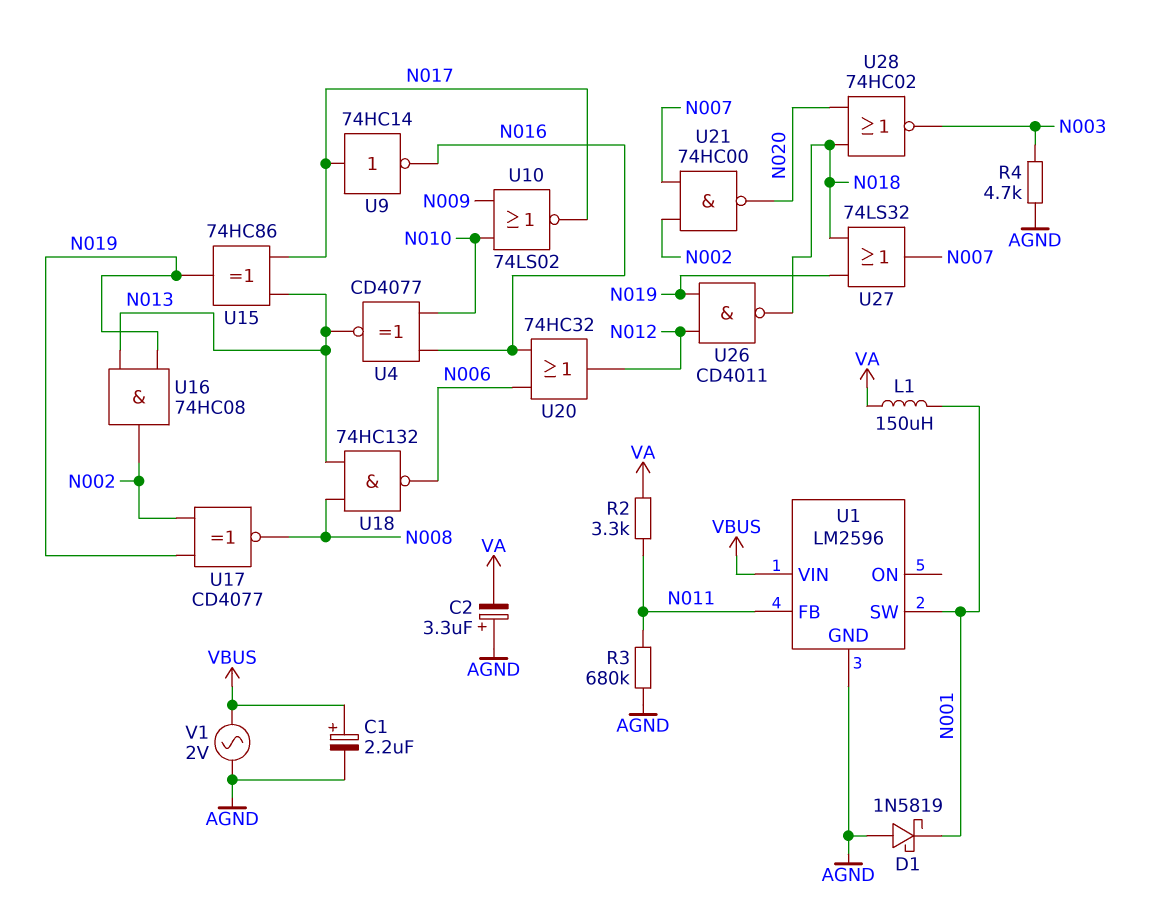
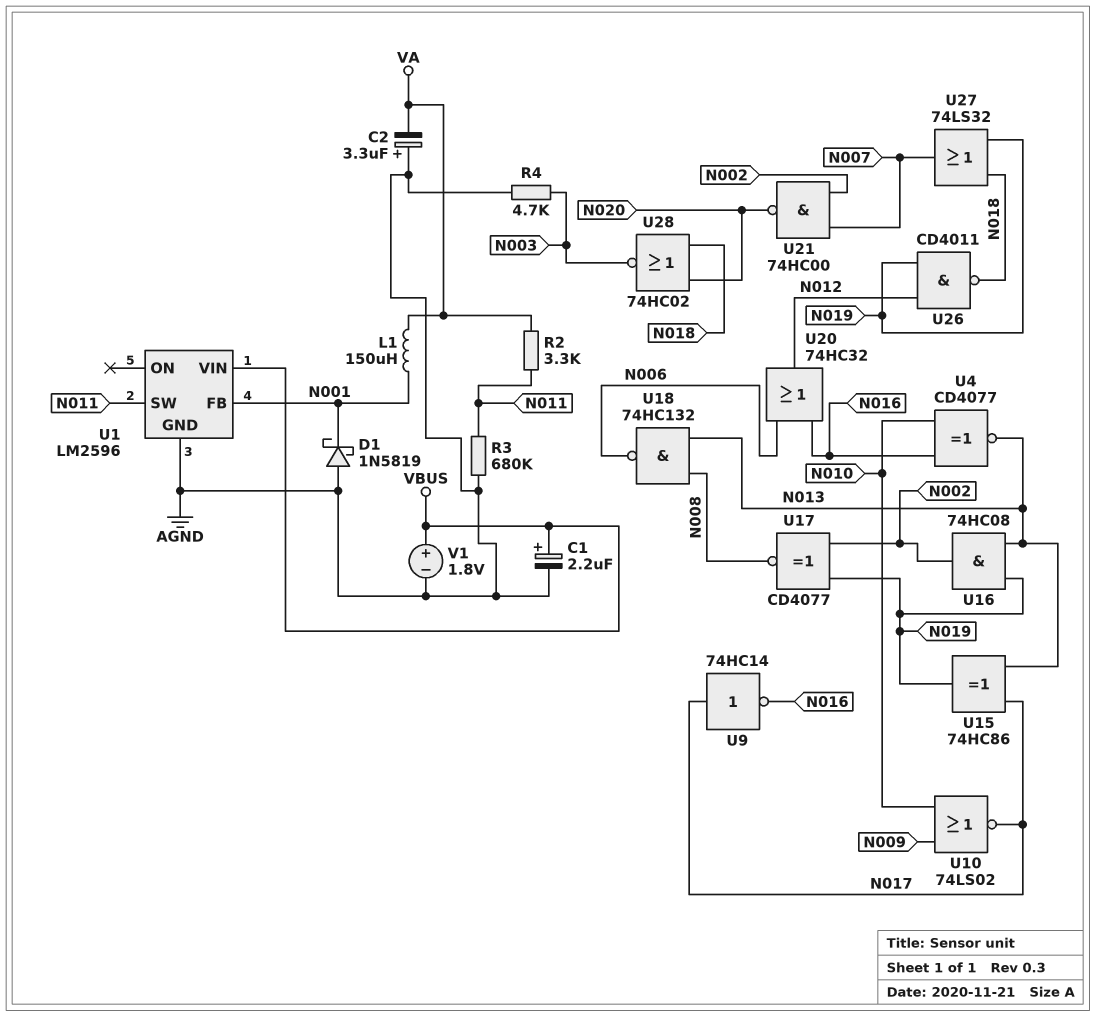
U1 pin FB: N011 -> N001
U1 pin SW: N001 -> N011
V1: AC 2V (AGND, VBUS) -> 1.8V (plus VBUS, minus AGND)

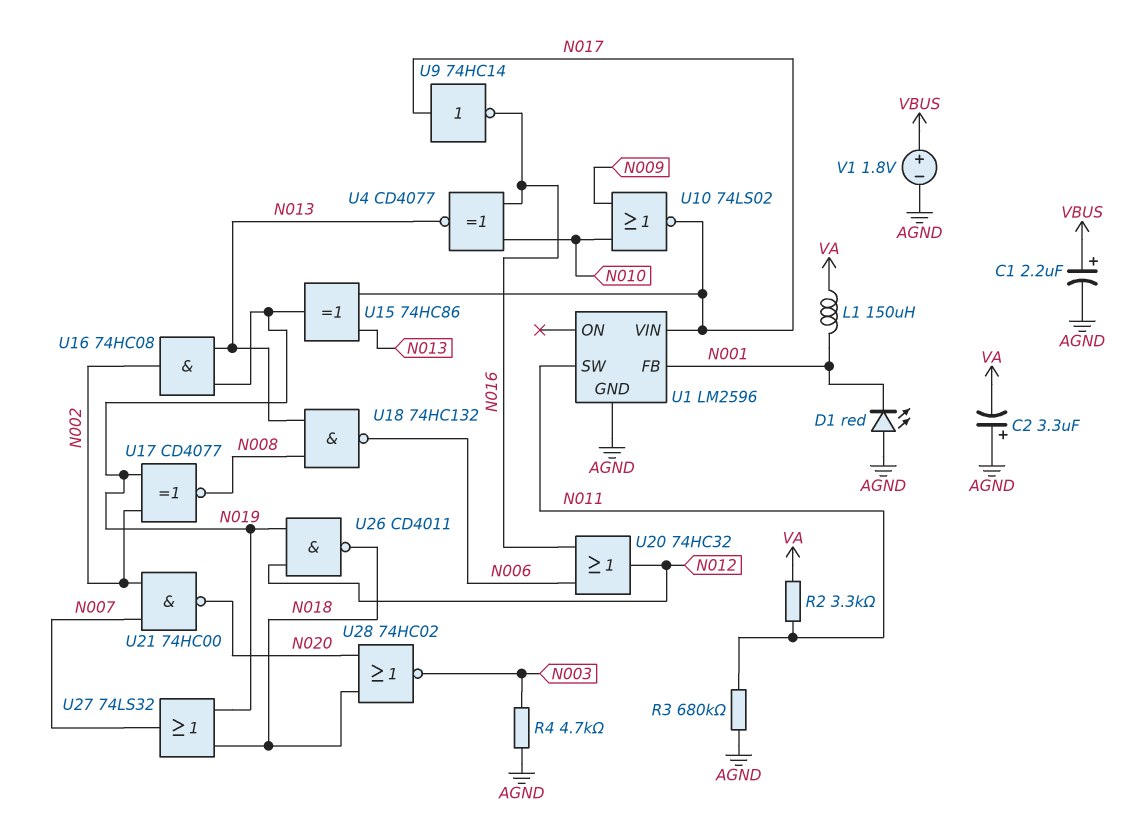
D1: schottky 1N5819 (A AGND, K N001) -> LED red (A AGND, K N001)
U1 pin VIN: VBUS -> N017

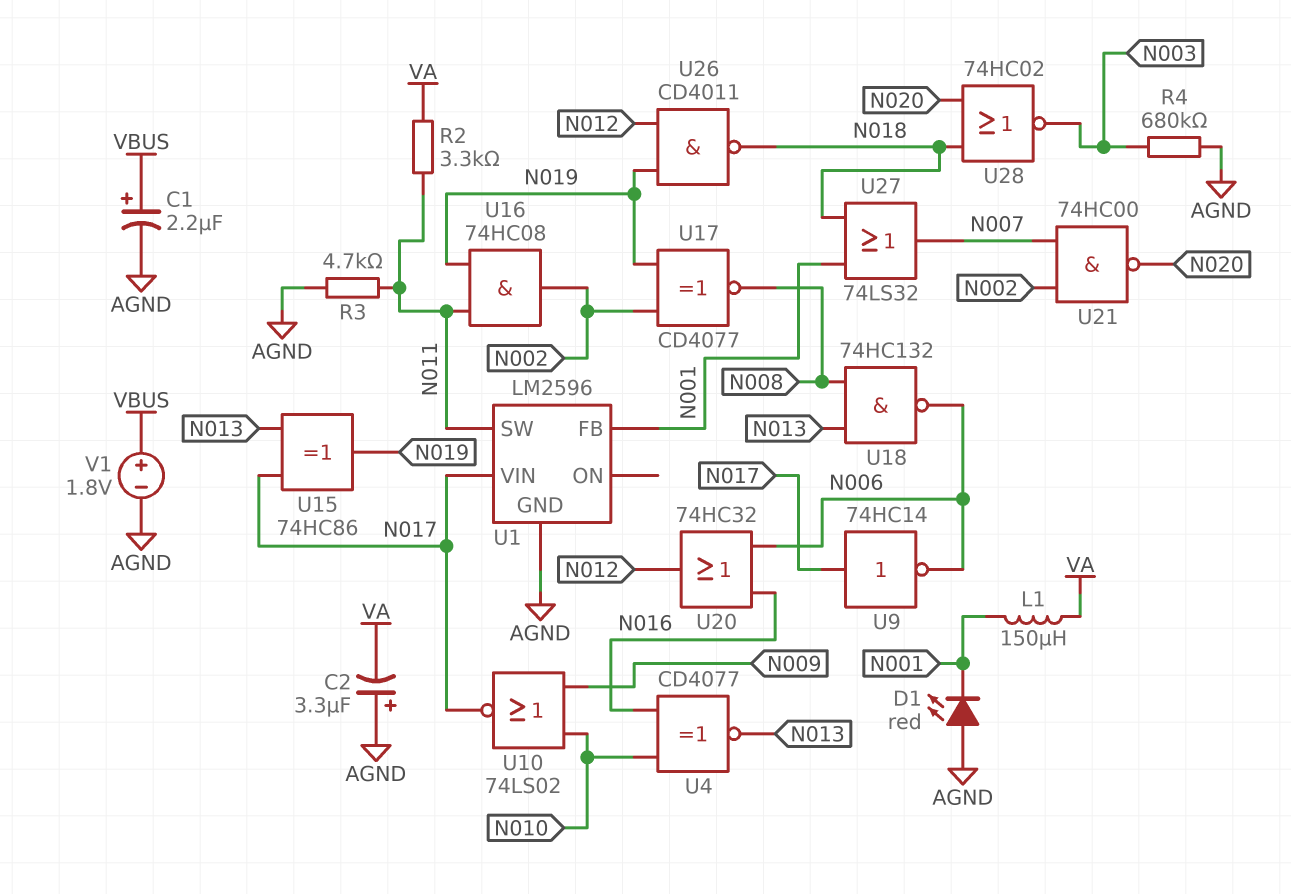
R3: 680k (AGND, N011) -> 4.7k (AGND, N011)
R4: 4.7k (AGND, N003) -> 680k (AGND, N003)
U9: NOT 74HC14 (in N017, out N016) -> NOT 74HC14 (in N017, out N006)
U16: AND 74HC08 (in N013, in N019, out N002) -> AND 74HC08 (in N011, in N019, out N002)
U27: OR 74LS32 (in N018, in N019, out N007) -> OR 74LS32 (in N001, in N018, out N007)

